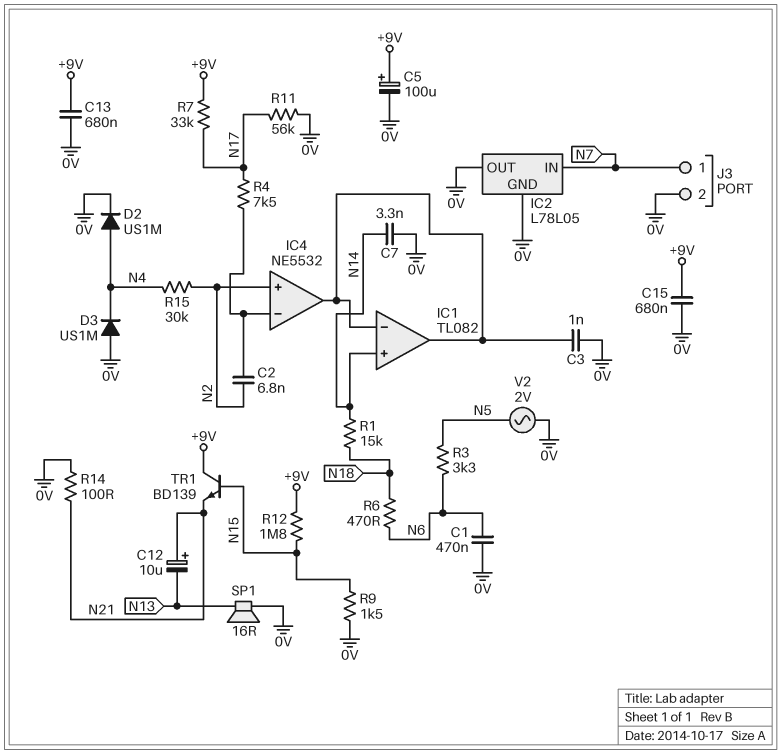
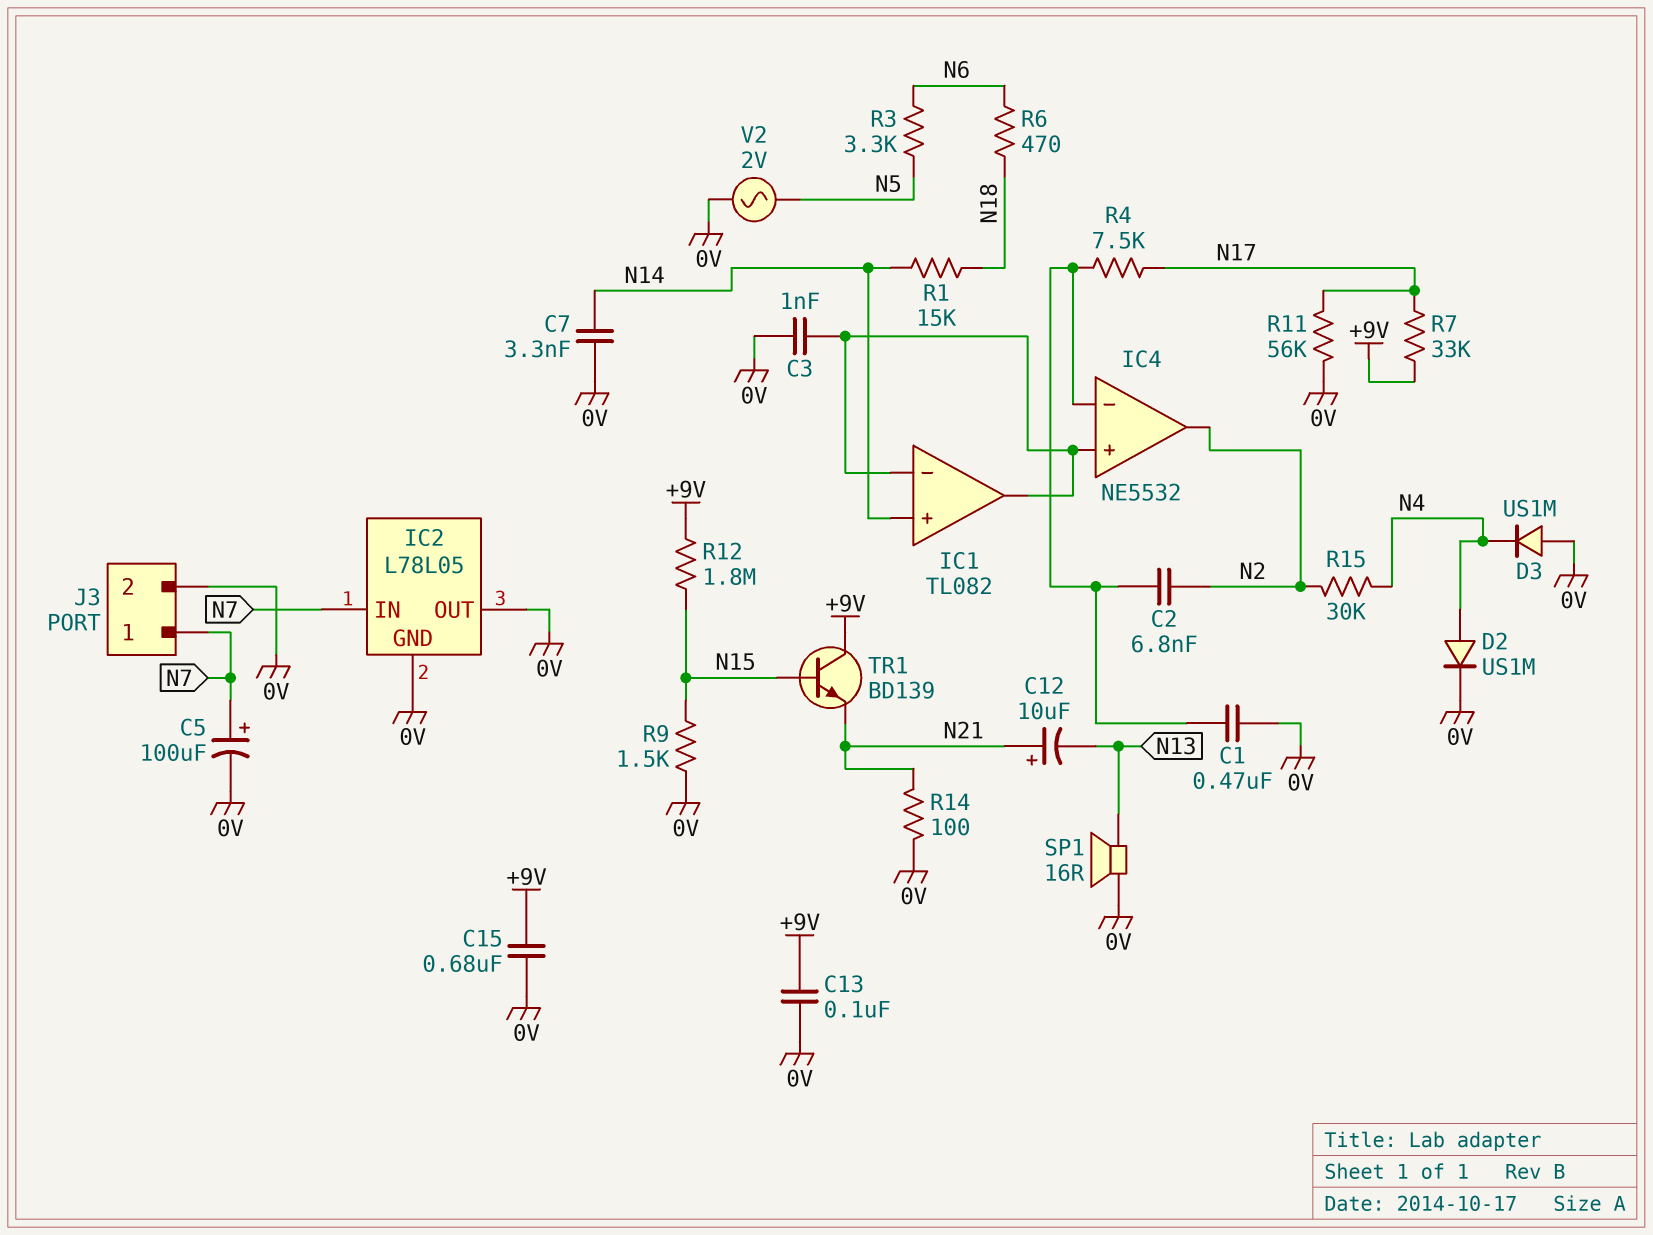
C1: 470nF (0V, N6) -> 470nF (0V, IC4/in-)
C5: 100uF (plus +9V, minus 0V) -> 100uF (plus N7, minus 0V)
C13: 680nF (+9V, 0V) -> 100nF (+9V, 0V)
IC4 pin in+: N2 -> IC1/in-
IC4 pin out: IC1/in- -> N2

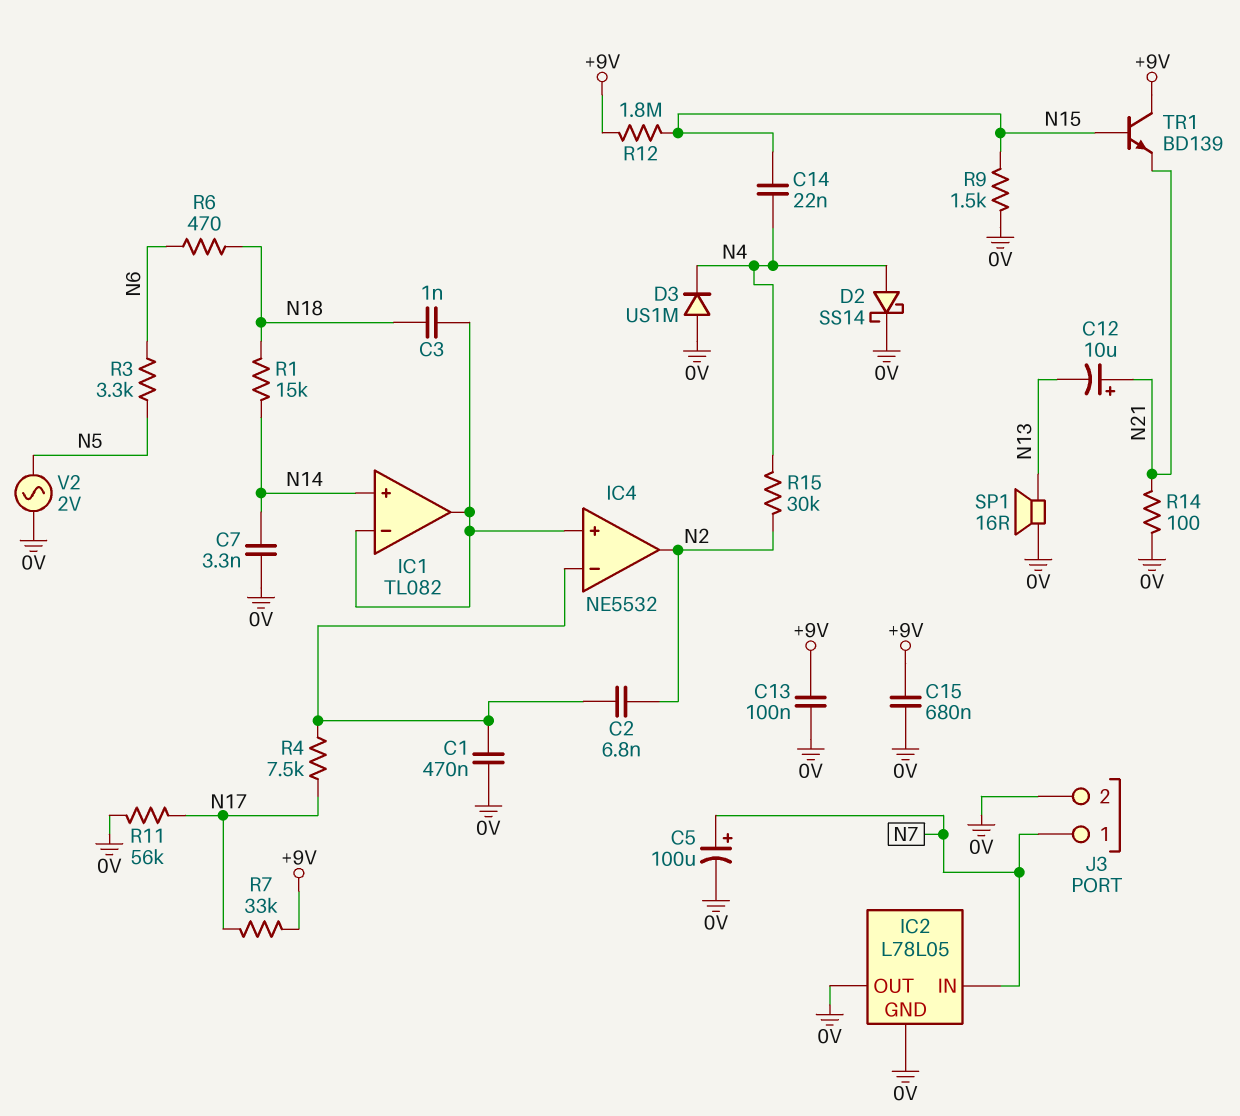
C3: 1nF (0V, IC1/in-) -> 1nF (IC1/in-, N18)
C14: none -> 22nF (N4, N15)
D2: diode US1M (A N4, K 0V) -> schottky SS14 (A N4, K 0V)

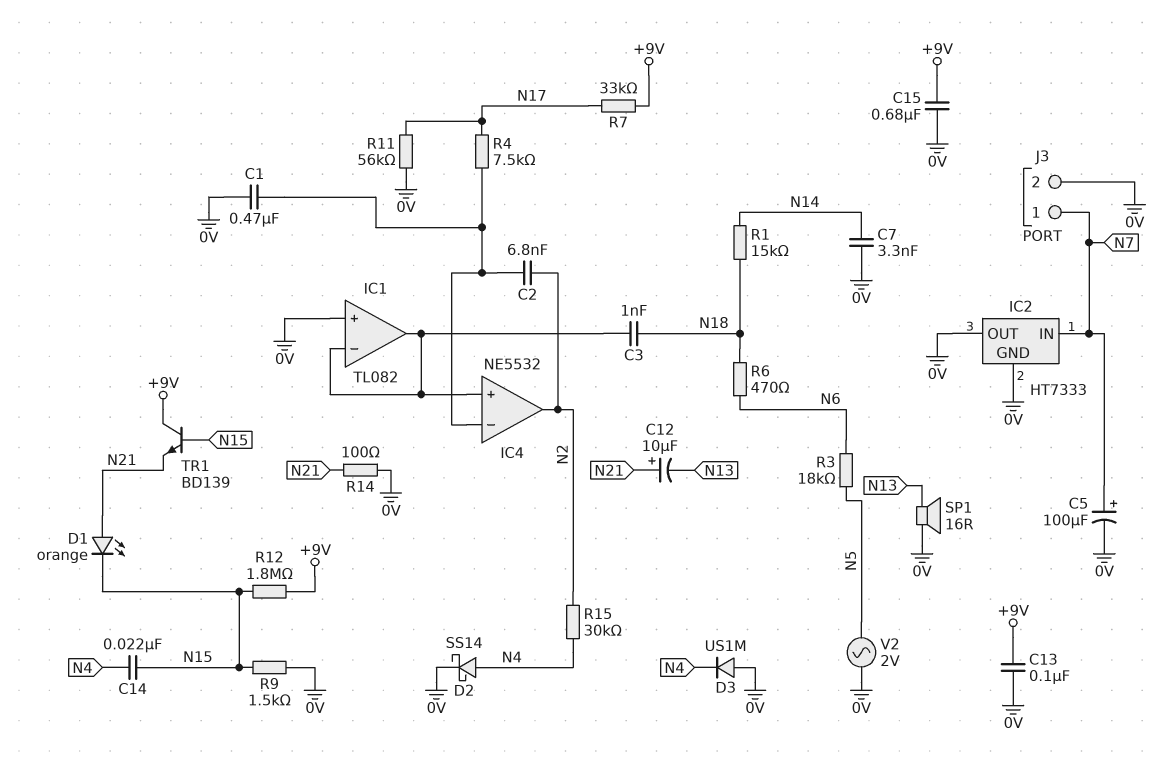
D1: none -> LED orange (A N21, K N15)
IC1 pin in+: N14 -> 0V
IC2: L78L05 -> HT7333
R3: 3.3k (N5, N6) -> 18k (N5, N6)

